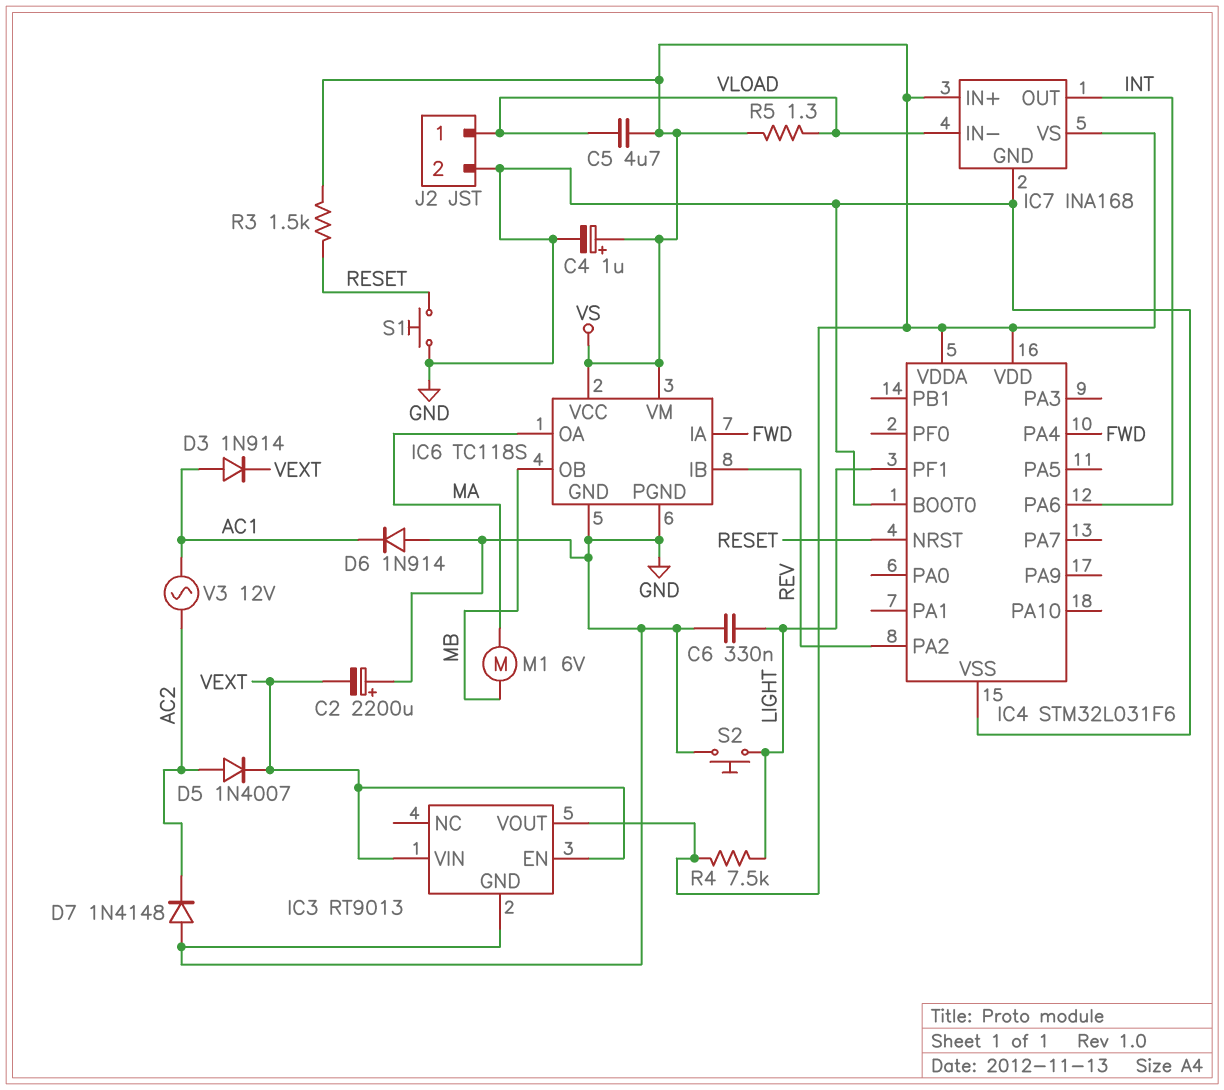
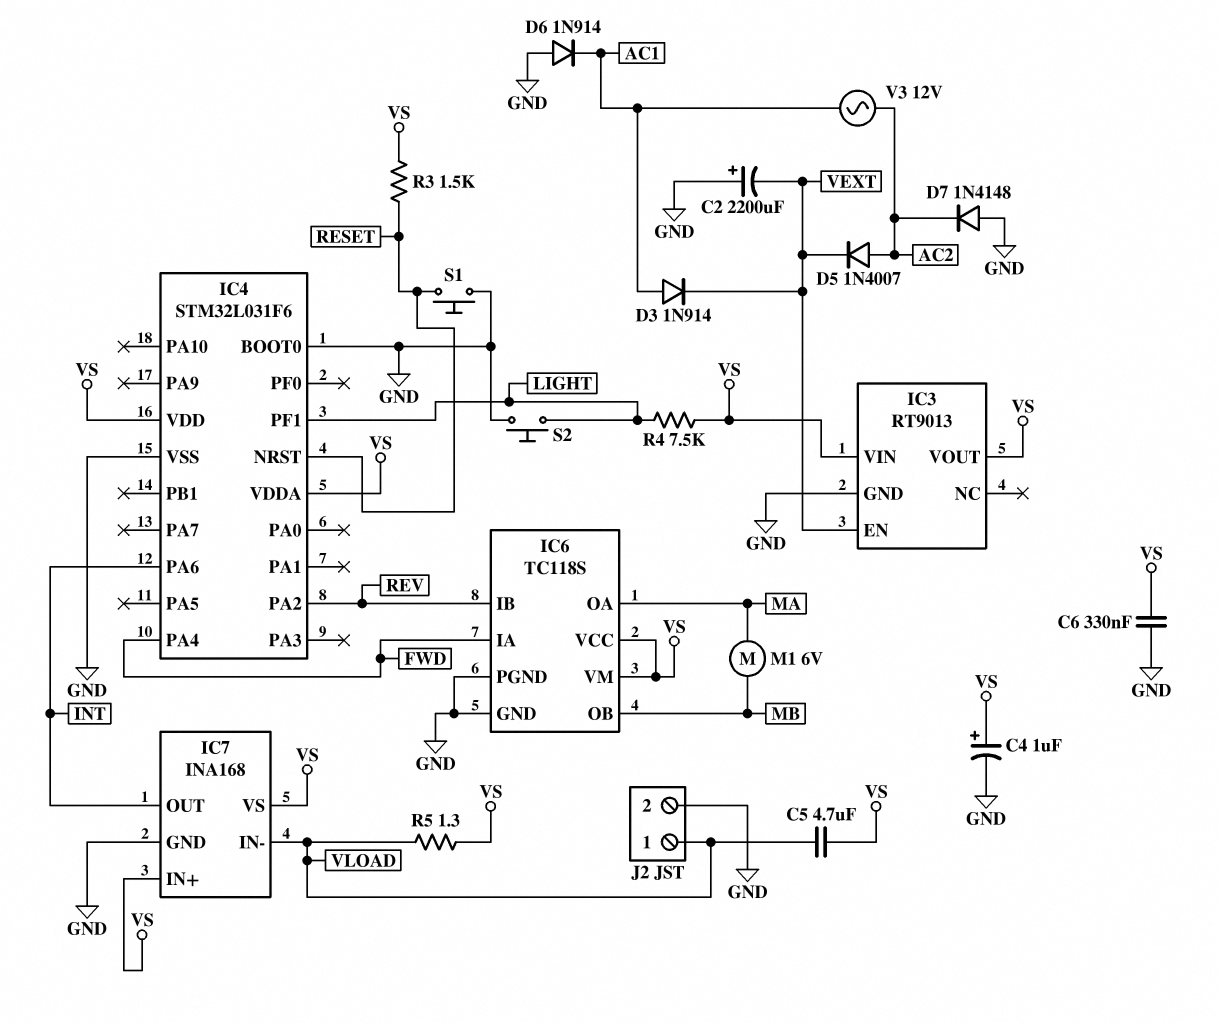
C6: 330nF (GND, LIGHT) -> 330nF (GND, VS)
IC3 pin VIN: VEXT -> VS

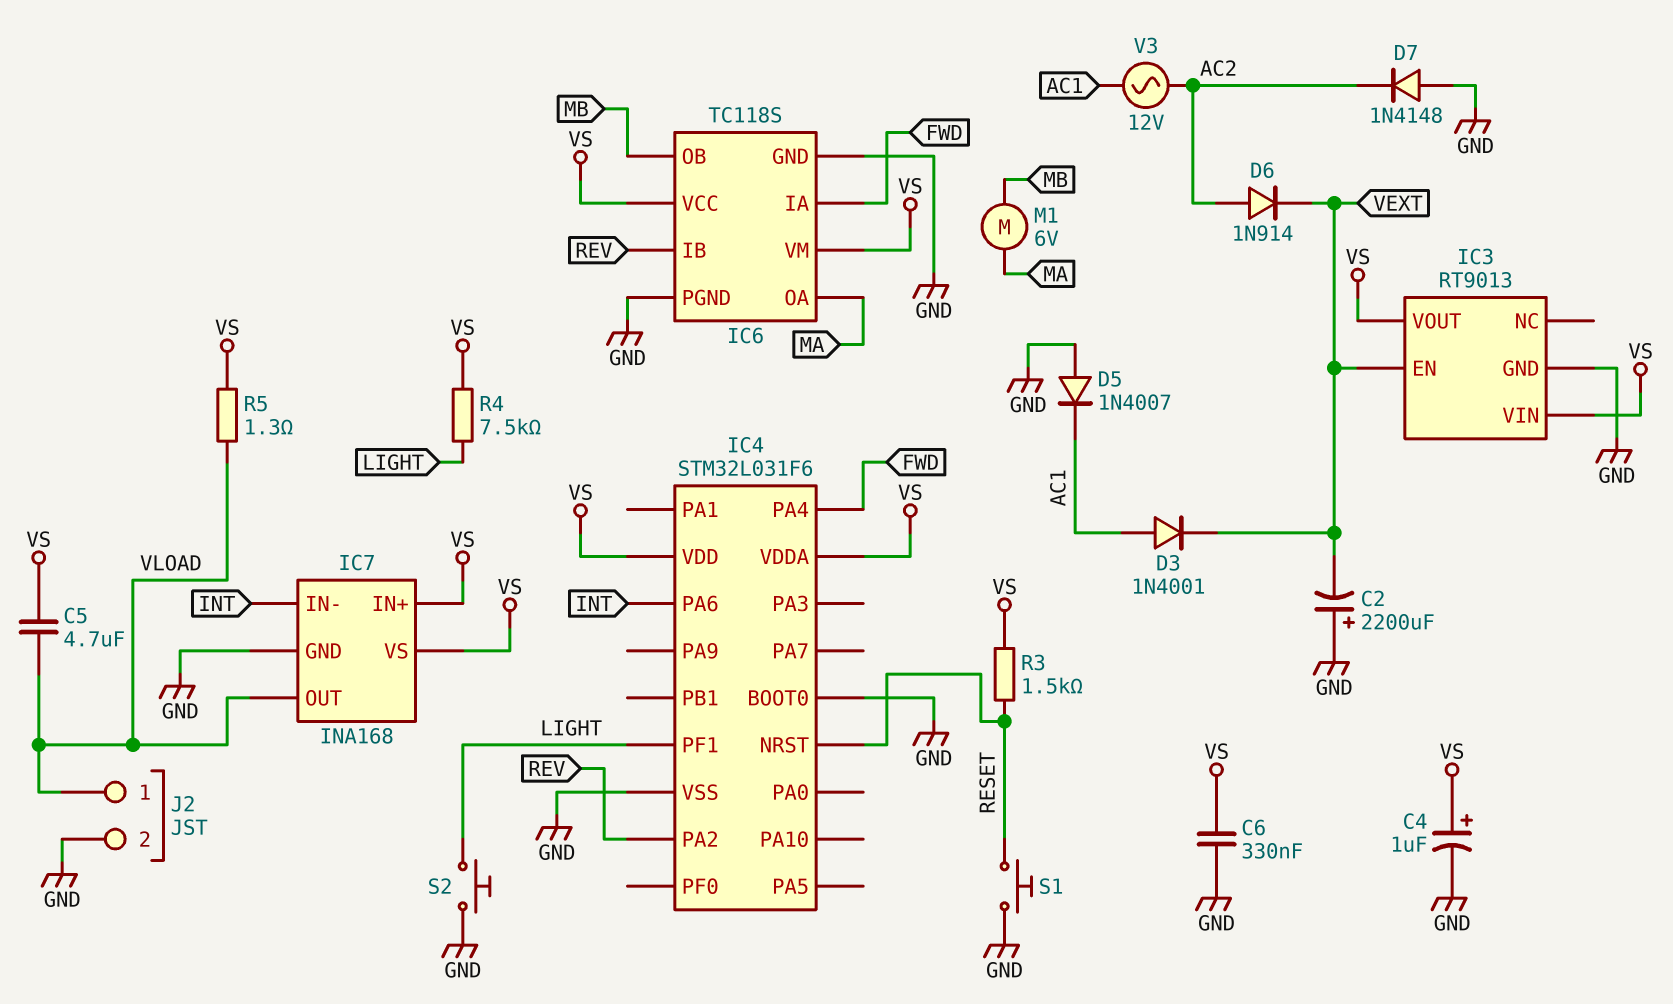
D3: diode 1N914 (A AC1, K VEXT) -> diode 1N4001 (A AC1, K VEXT)
D5: diode 1N4007 (A AC2, K VEXT) -> diode 1N4007 (A GND, K AC1)
D6: diode 1N914 (A GND, K AC1) -> diode 1N914 (A AC2, K VEXT)
IC7 pin IN-: VLOAD -> INT
IC7 pin OUT: INT -> VLOAD

